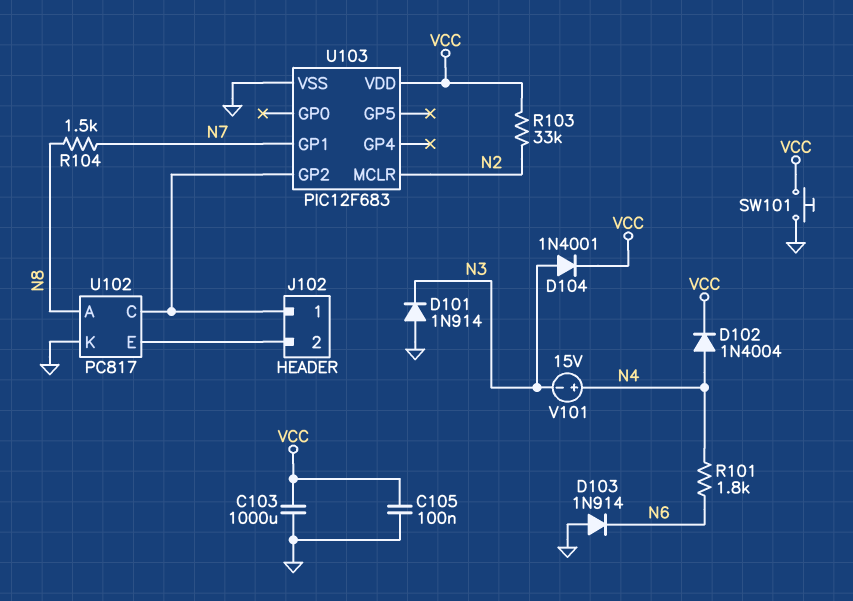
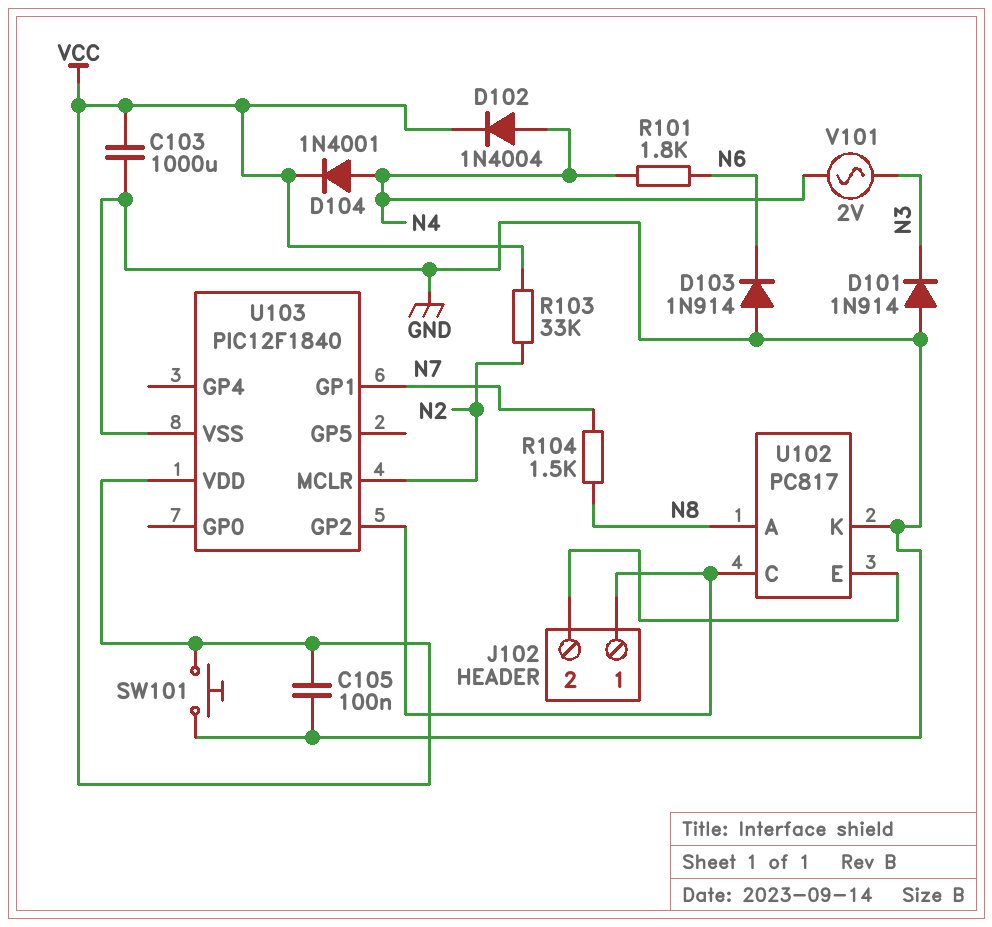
D104: diode 1N4001 (A N3, K VCC) -> diode 1N4001 (A N4, K VCC)
U103: PIC12F683 -> PIC12F1840
V101: 15V (plus N4, minus N3) -> AC 2V (N3, N4)

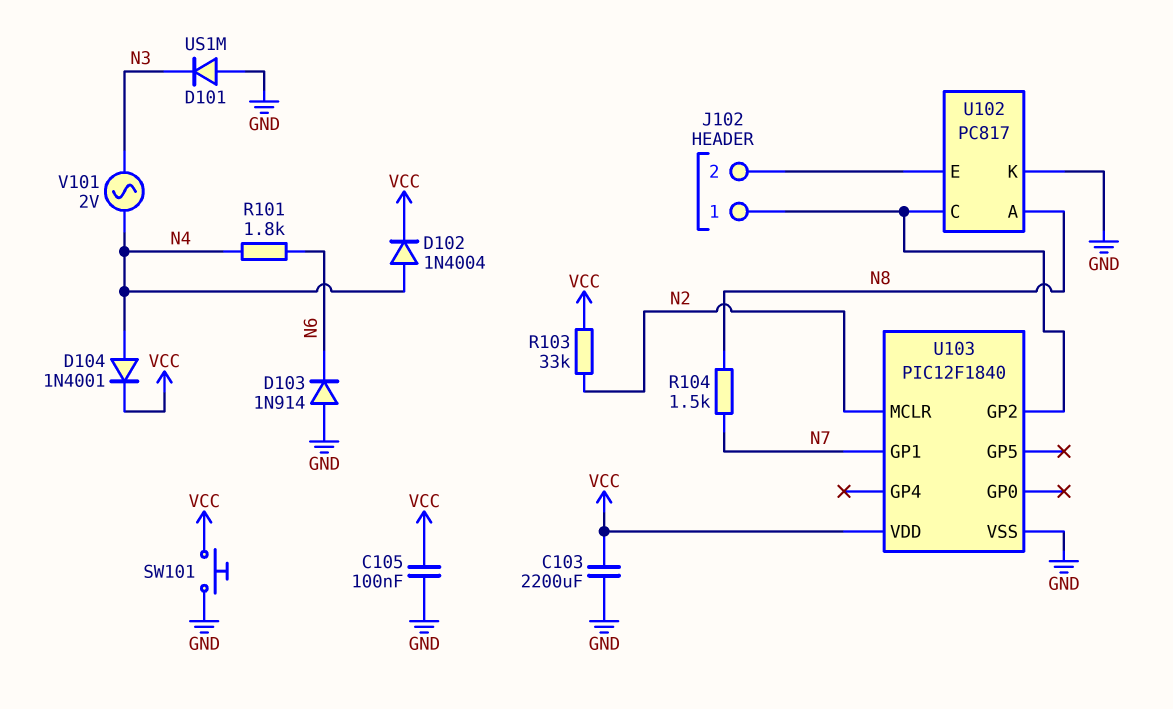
C103: 1000uF (GND, VCC) -> 2200uF (GND, VCC)
D101: diode 1N914 (A GND, K N3) -> diode US1M (A GND, K N3)

